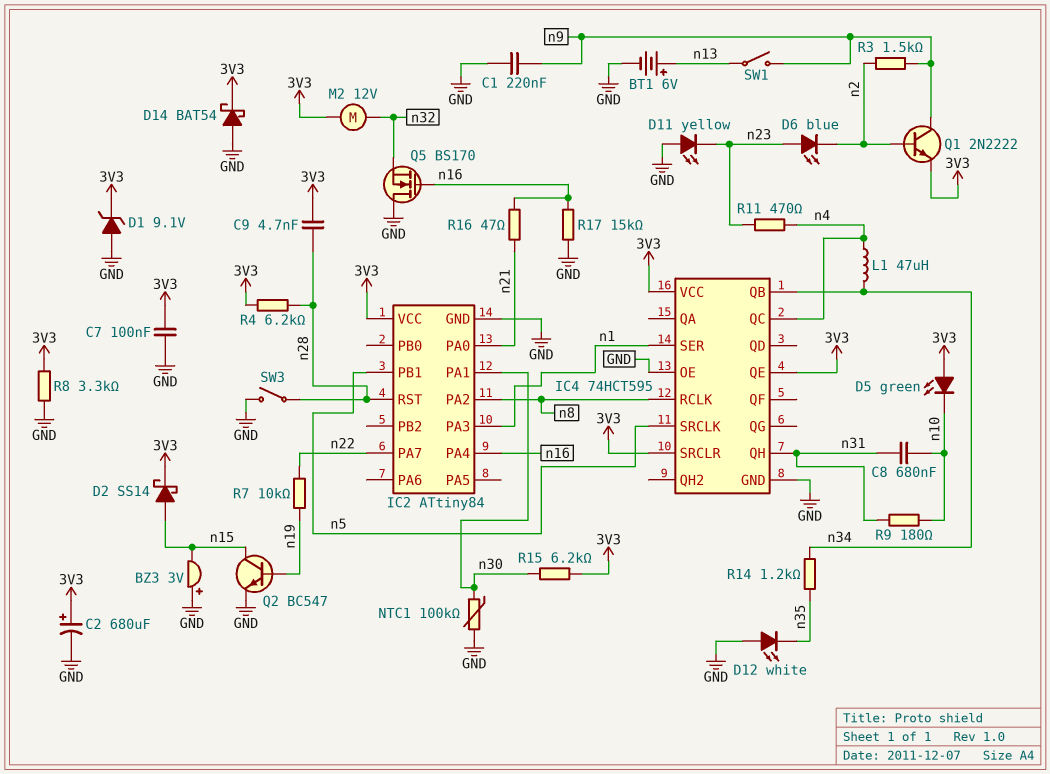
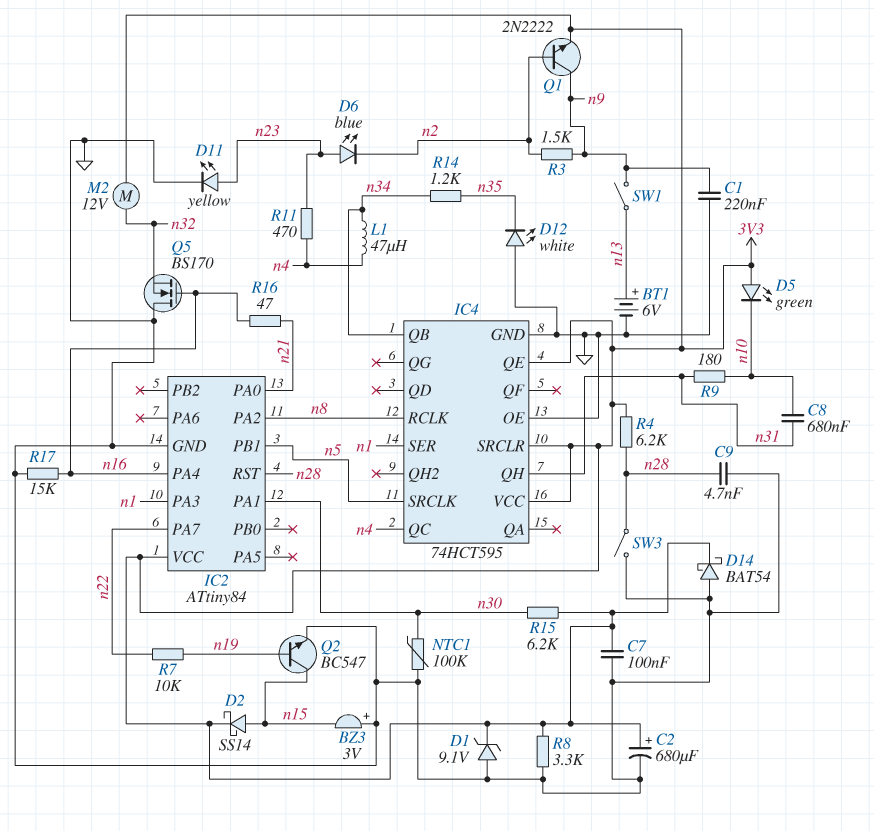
C9: 4.7nF (3V3, n28) -> 4.7nF (GND, n28)
D11: LED yellow (A GND, K n23) -> LED yellow (A n23, K GND)

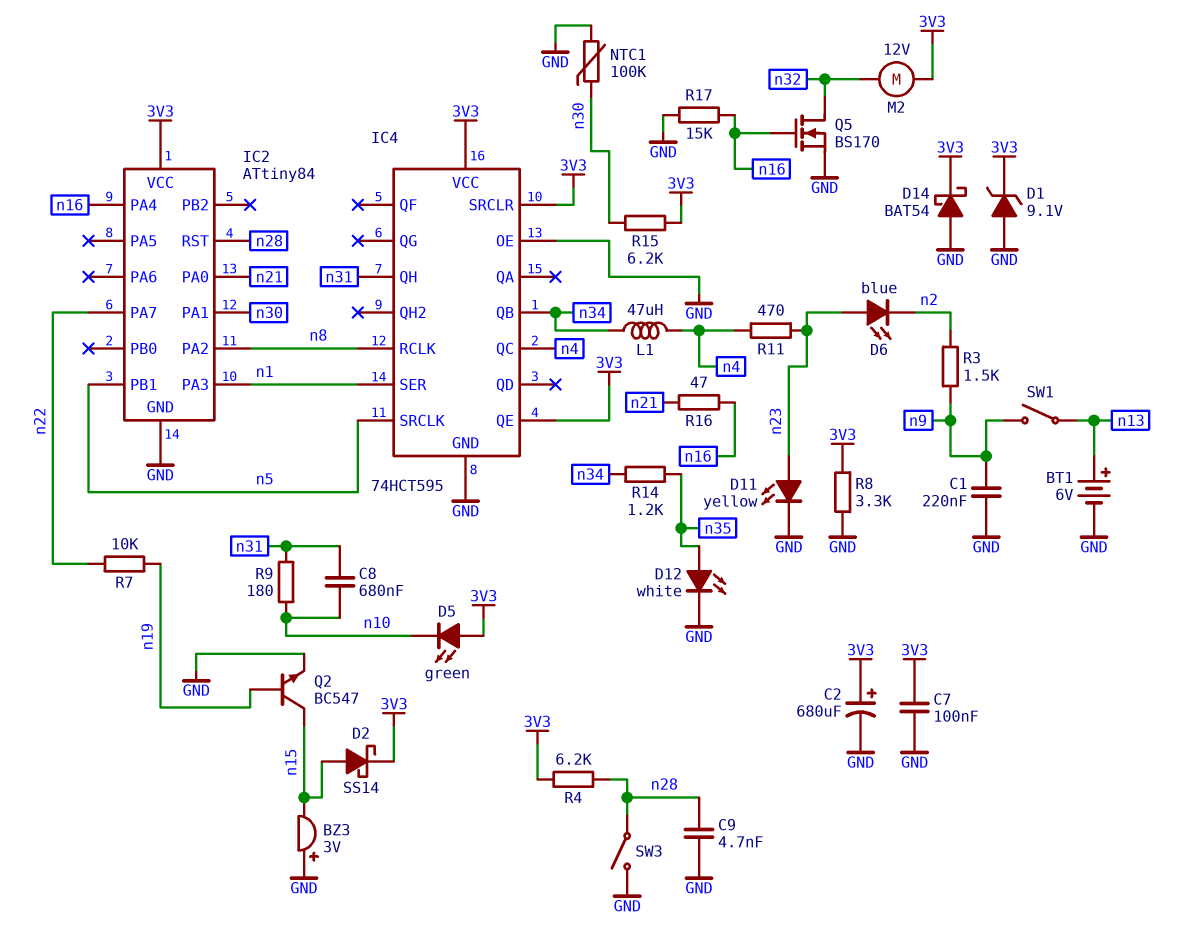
D12: LED white (A GND, K n35) -> LED white (A n35, K GND)
Q1: NPN 2N2222 (B n2, C n9, E 3V3) -> none
Q5: NMOS BS170 (G n16, D GND, S n32) -> NMOS BS170 (G n16, D n32, S GND)

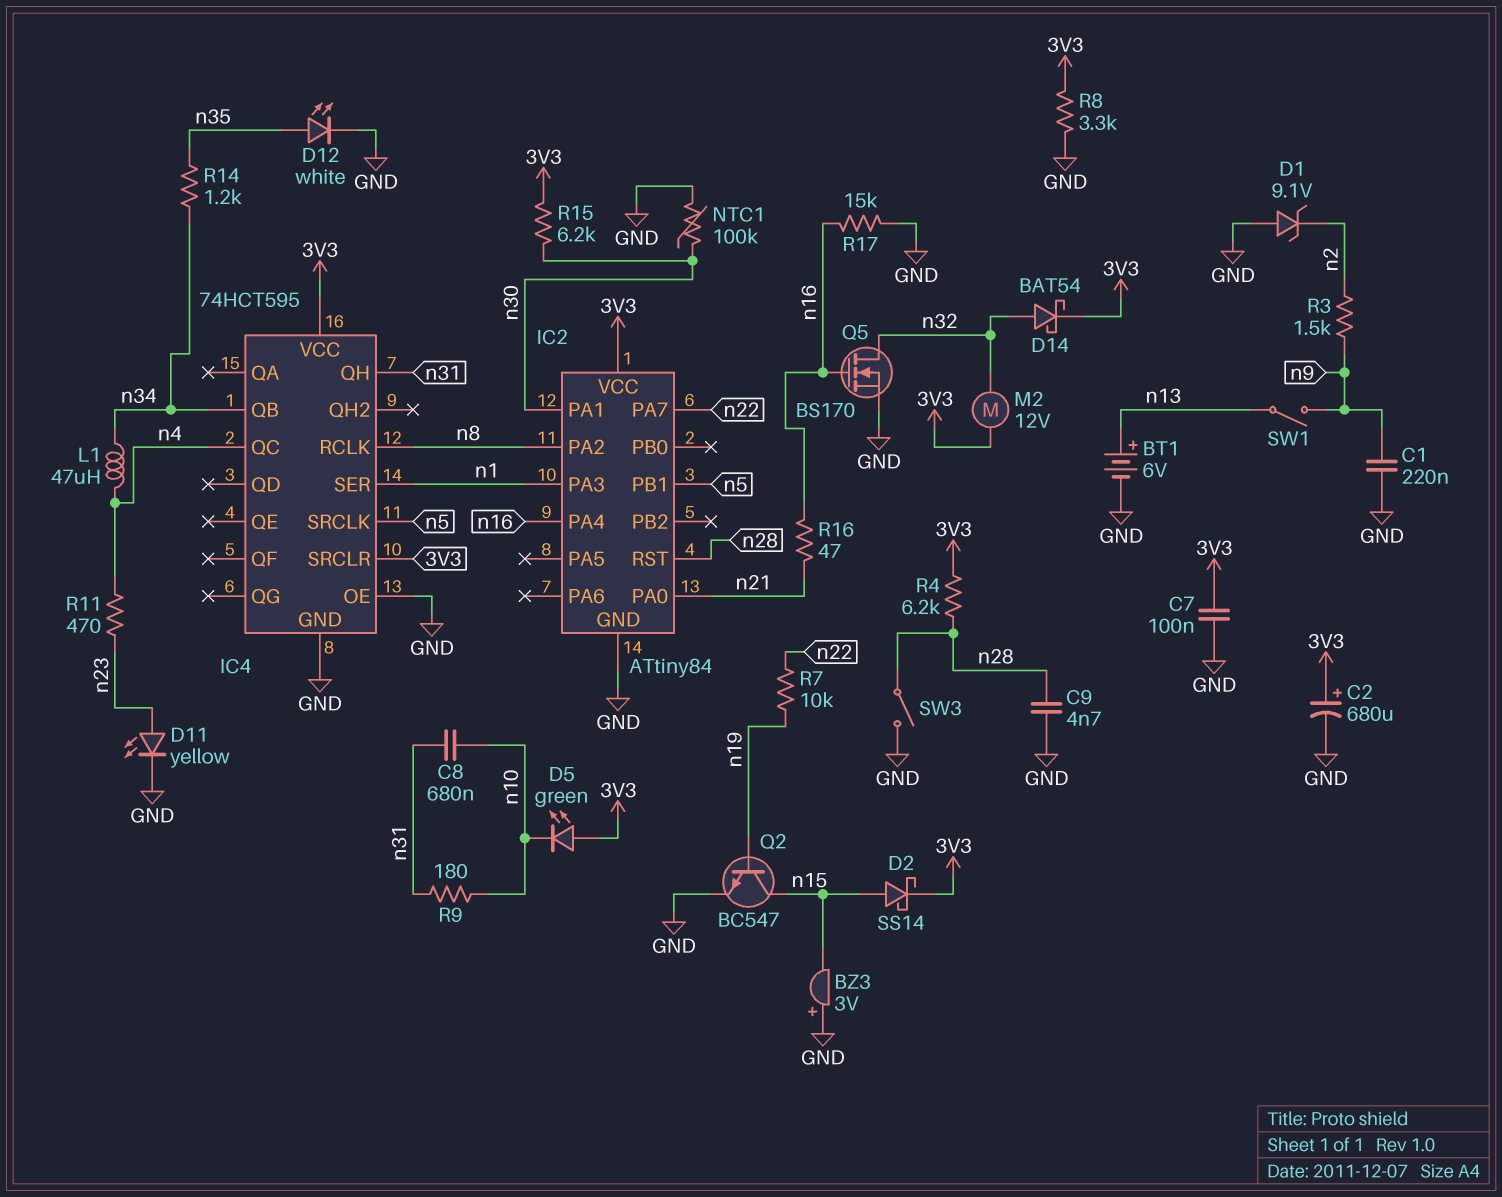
D1: zener 9.1V (A GND, K 3V3) -> zener 9.1V (A GND, K n2)
D6: LED blue (A n23, K n2) -> none
D14: schottky BAT54 (A GND, K 3V3) -> schottky BAT54 (A n32, K 3V3)
IC4 pin QE: 3V3 -> none

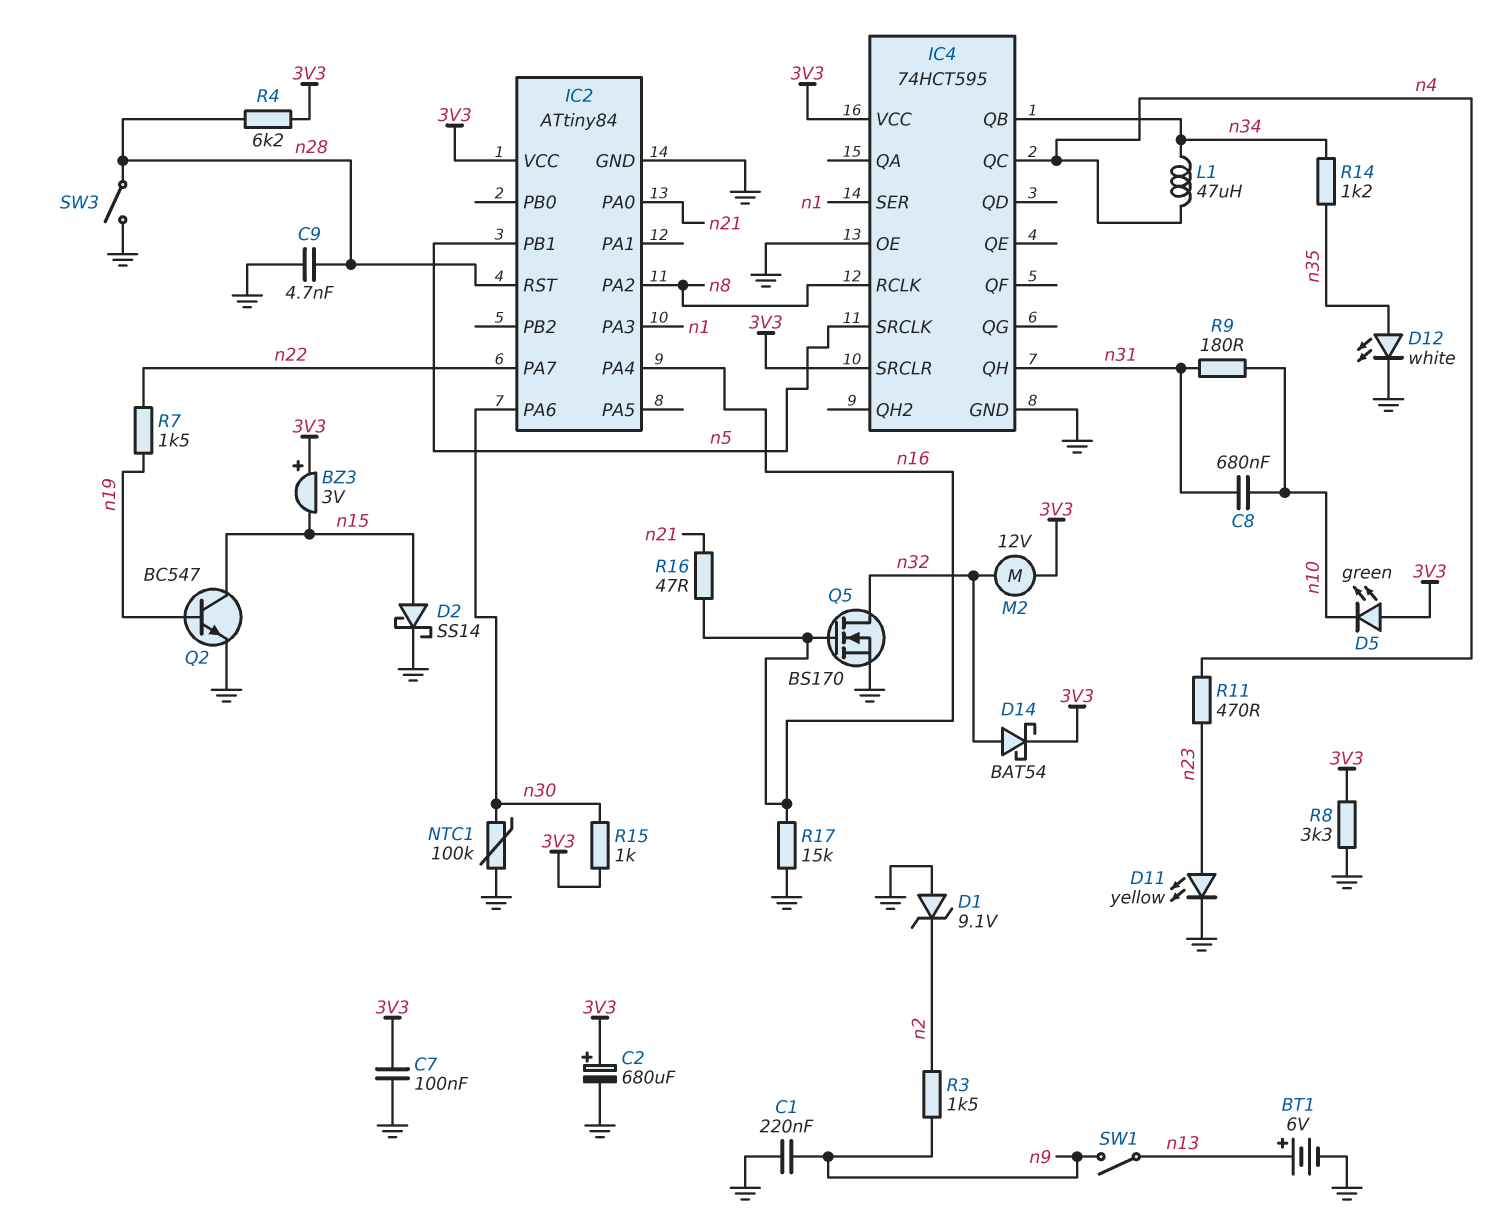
BZ3: buzzer 3V (plus GND, minus n15) -> buzzer 3V (plus 3V3, minus n15)
D2: schottky SS14 (A n15, K 3V3) -> schottky SS14 (A n15, K GND)
IC2 pin PA1: n30 -> none
IC2 pin PA6: none -> n30
R7: 10k (n19, n22) -> 1.5k (n19, n22)
R15: 6.2k (3V3, n30) -> 1k (3V3, n30)

